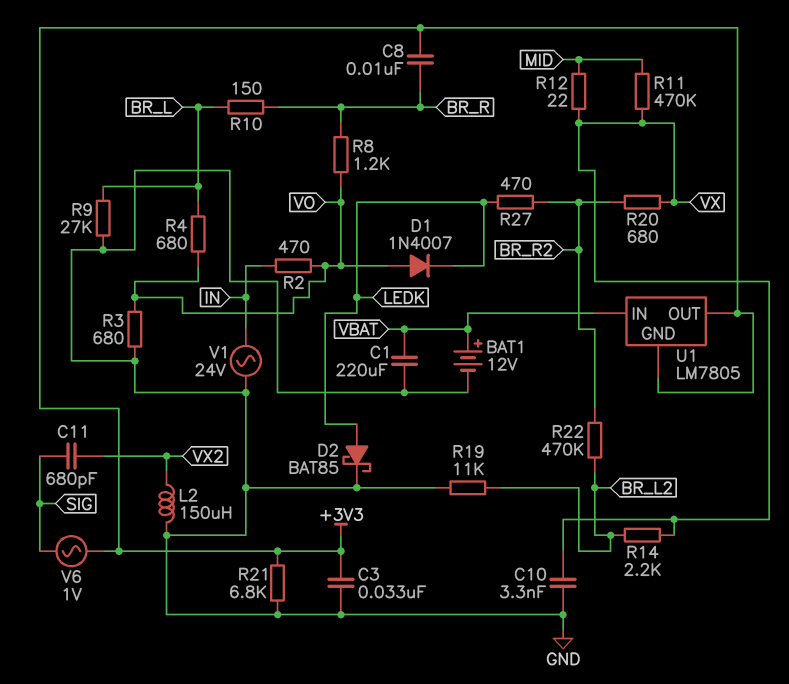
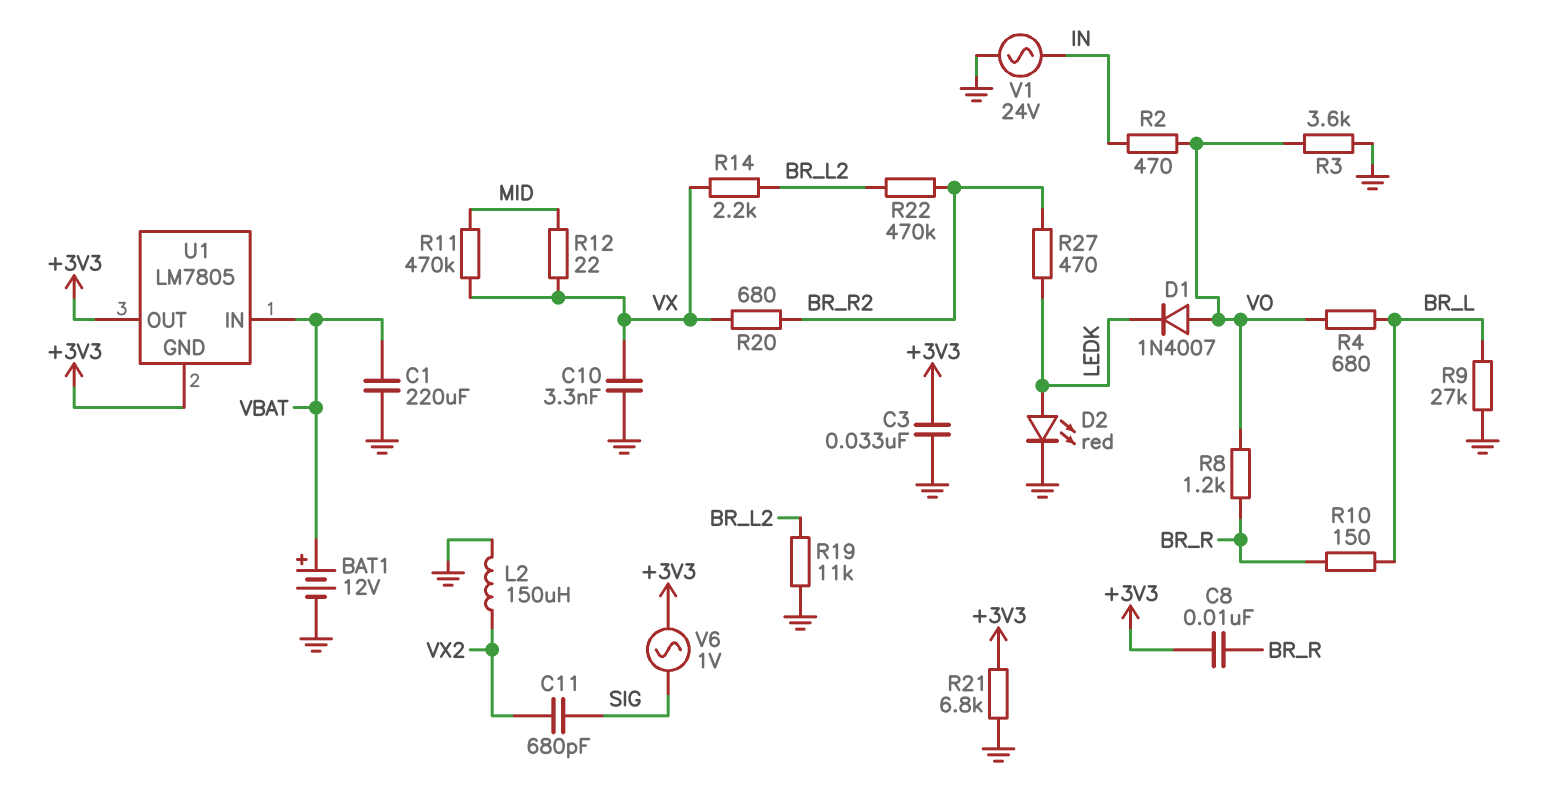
D2: schottky BAT85 (A LEDK, K GND) -> LED red (A LEDK, K GND)
R3: 680 (GND, VO) -> 3.6k (GND, VO)

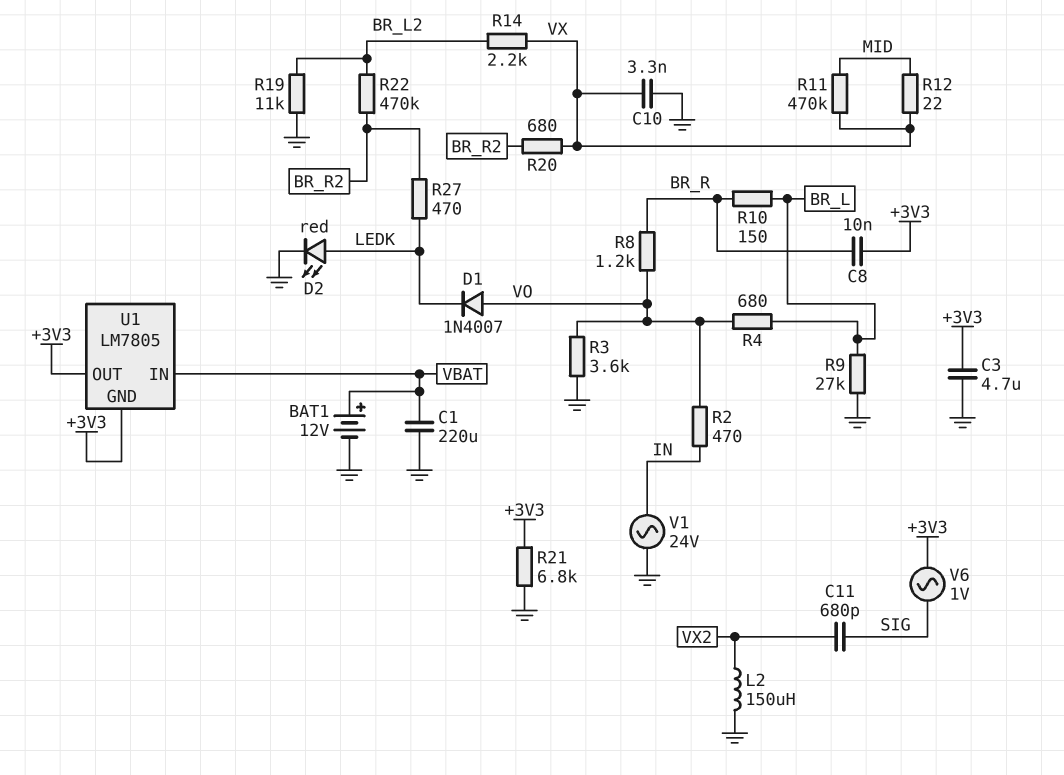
C3: 33nF (+3V3, GND) -> 4.7uF (+3V3, GND)

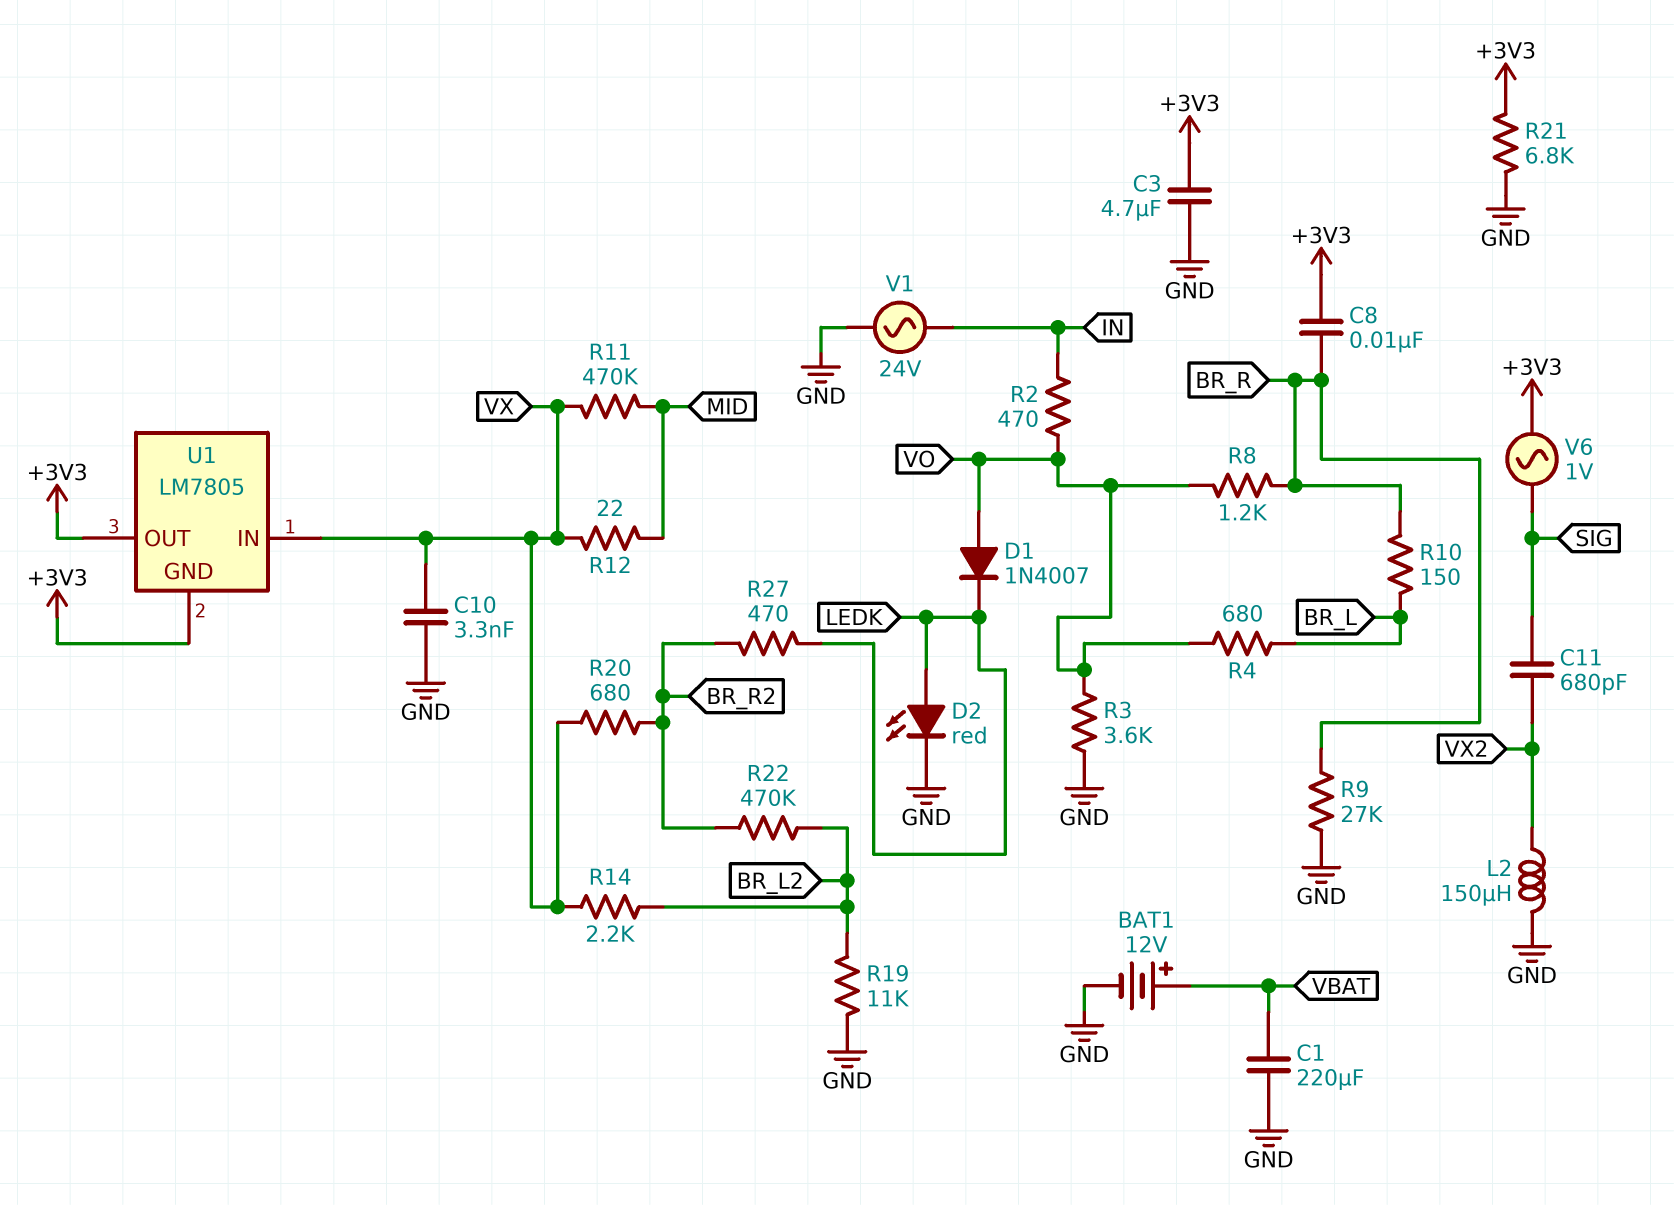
R9: 27k (BR_L, GND) -> 27k (BR_R, GND)
U1 pin IN: VBAT -> VX

